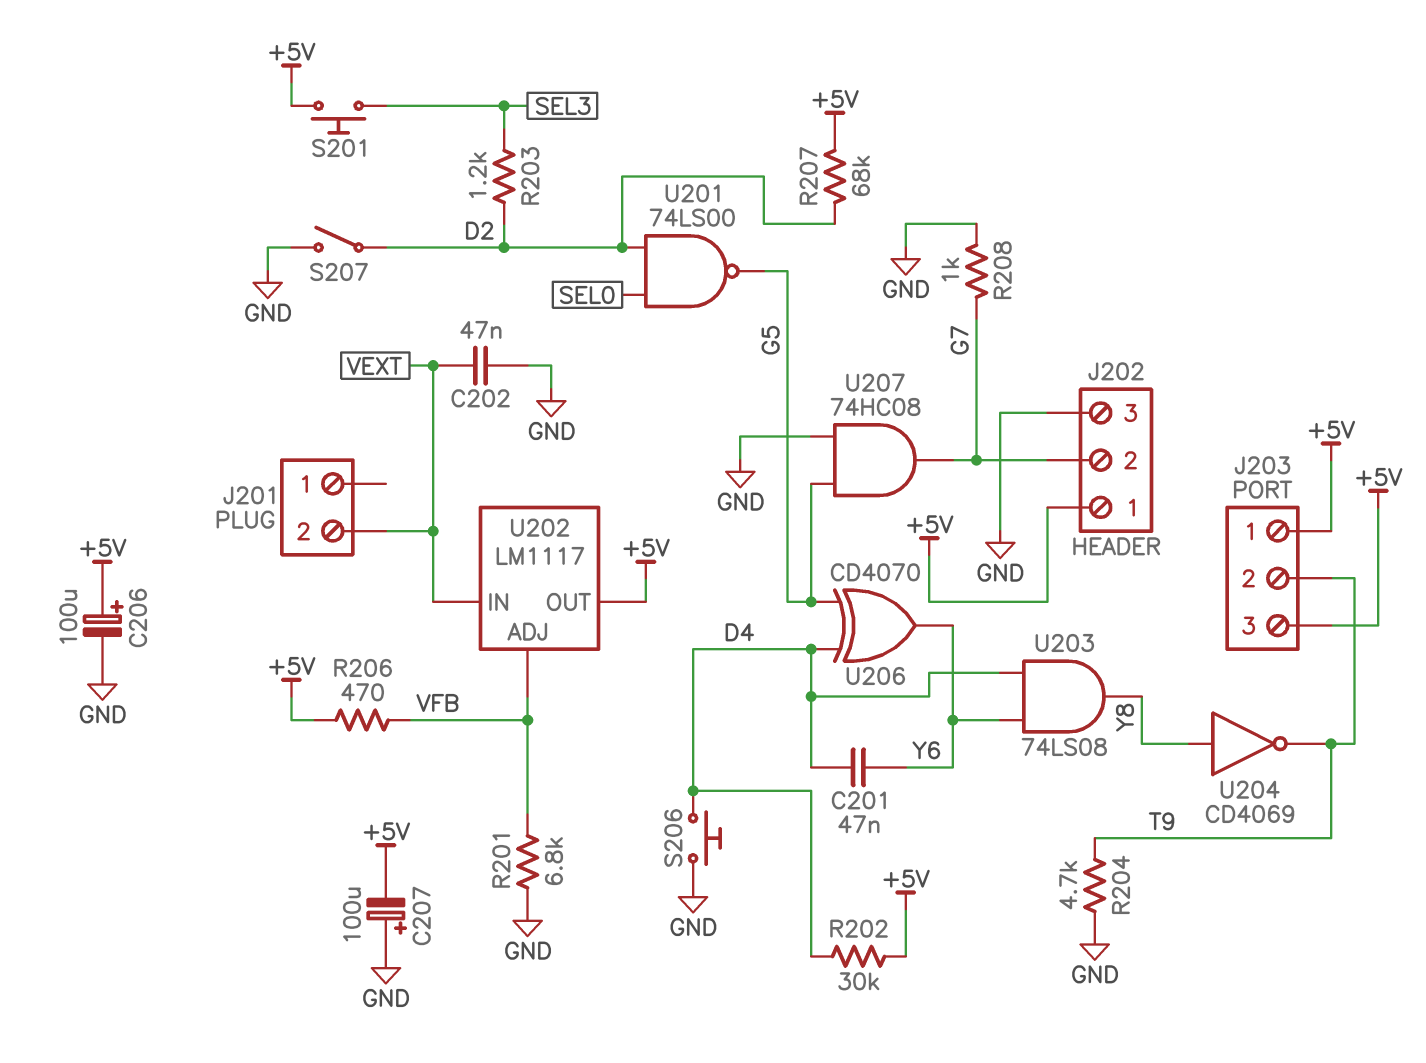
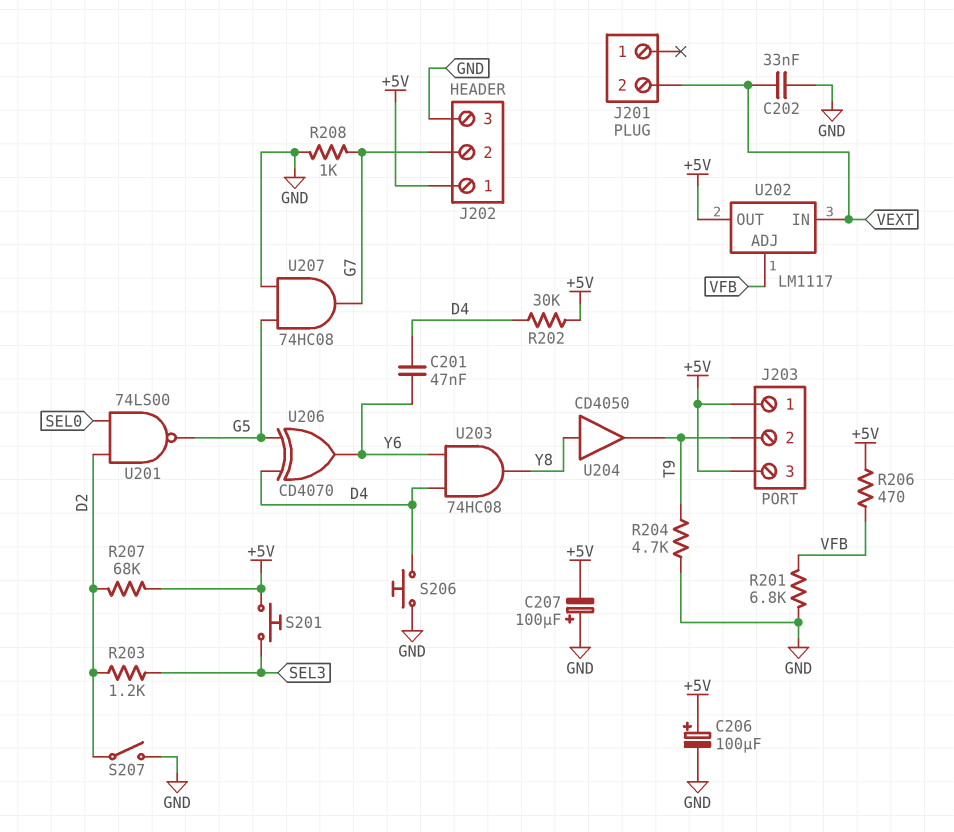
C202: 47nF (GND, VEXT) -> 33nF (GND, VEXT)
U203: AND 74LS08 (in D4, in Y6, out Y8) -> AND 74HC08 (in D4, in Y6, out Y8)
U204: NOT CD4069 (in Y8, out T9) -> buffer CD4050 (in Y8, out T9)

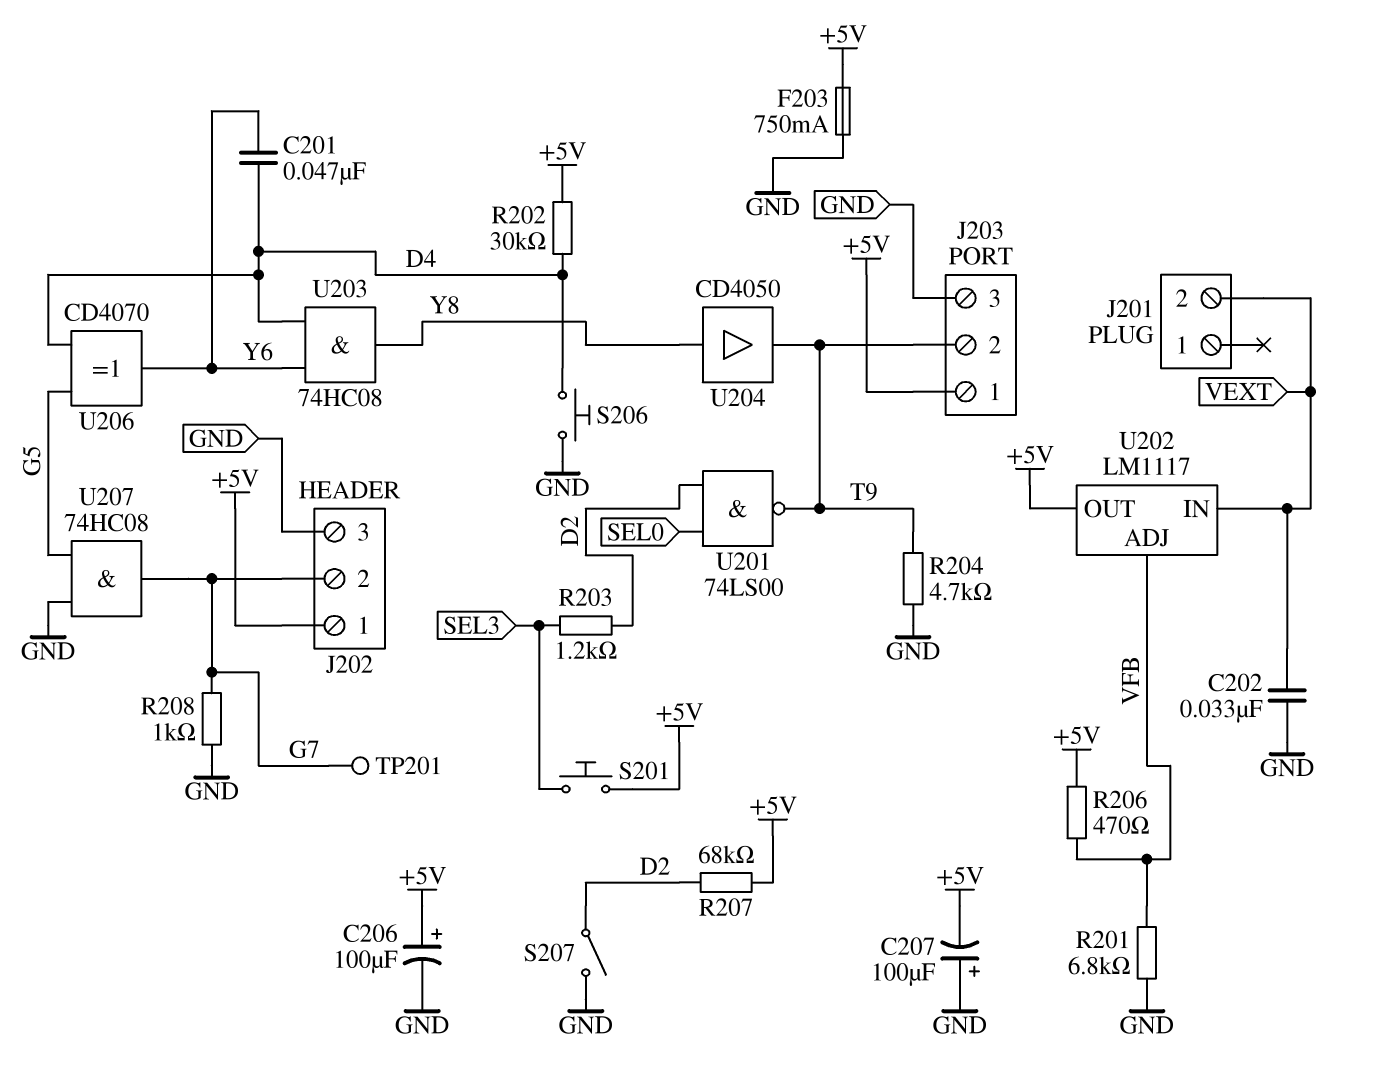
F203: none -> 750mA (+5V, GND)
J203 pin 3: +5V -> GND
TP201: none -> test point (G7)
U201: NAND 74LS00 (in D2, in SEL0, out G5) -> NAND 74LS00 (in D2, in SEL0, out T9)

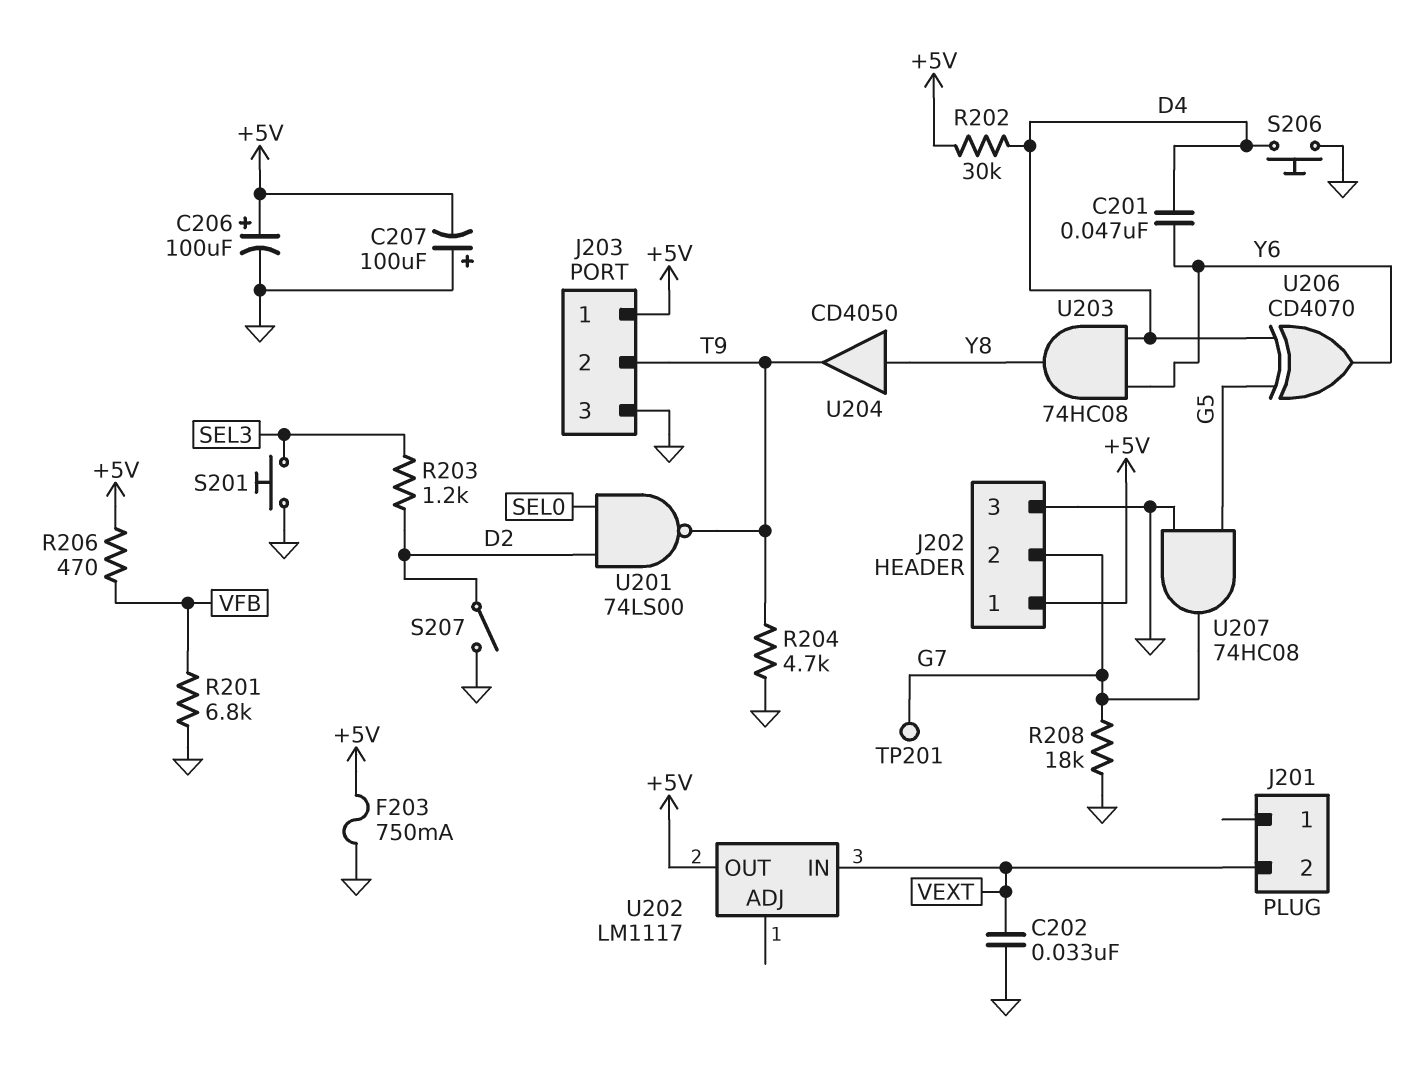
R207: 68k (+5V, D2) -> none
R208: 1k (G7, GND) -> 18k (G7, GND)
S201: button (+5V, SEL3) -> button (GND, SEL3)
U202 pin ADJ: VFB -> none

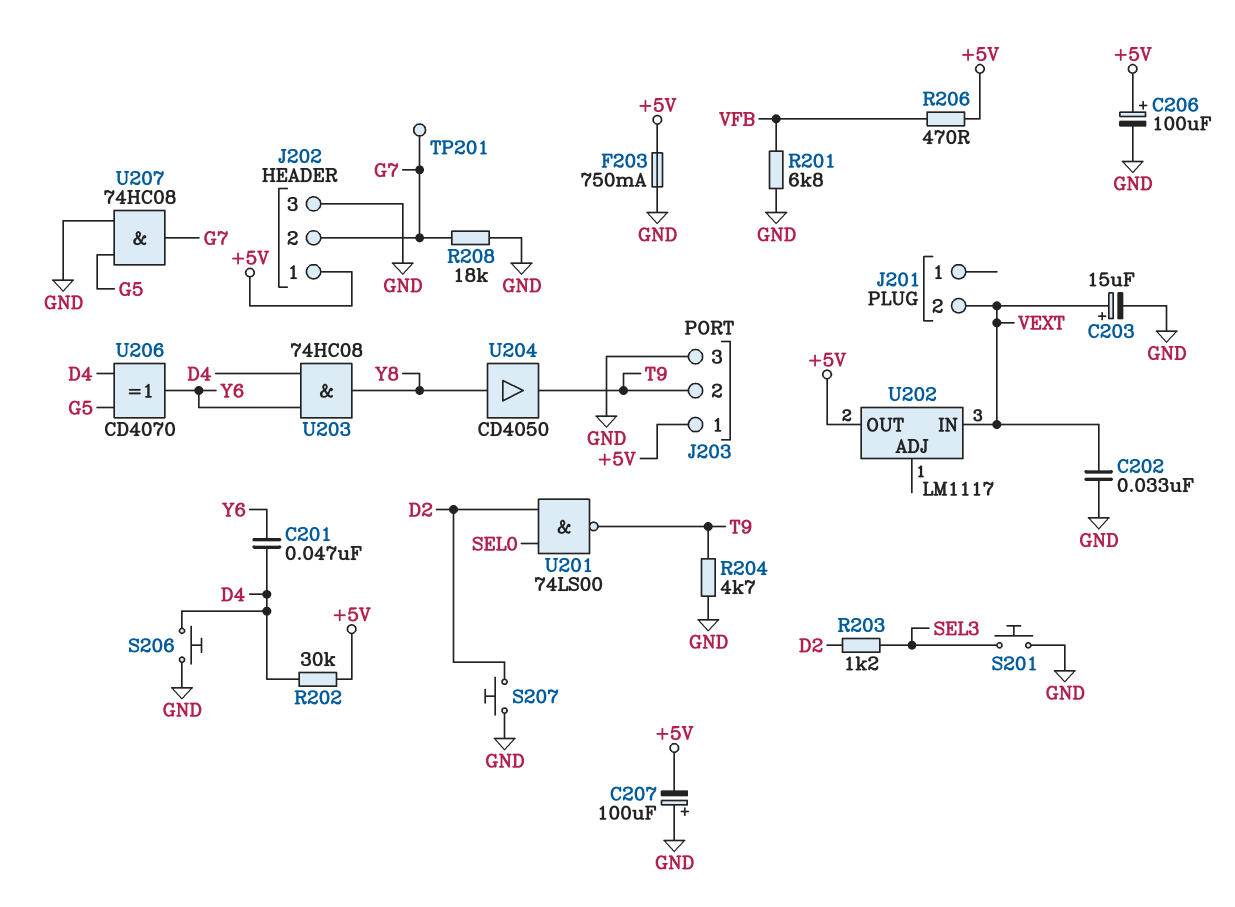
C203: none -> 15uF (plus VEXT, minus GND)
S207: switch (D2, GND) -> button (D2, GND)

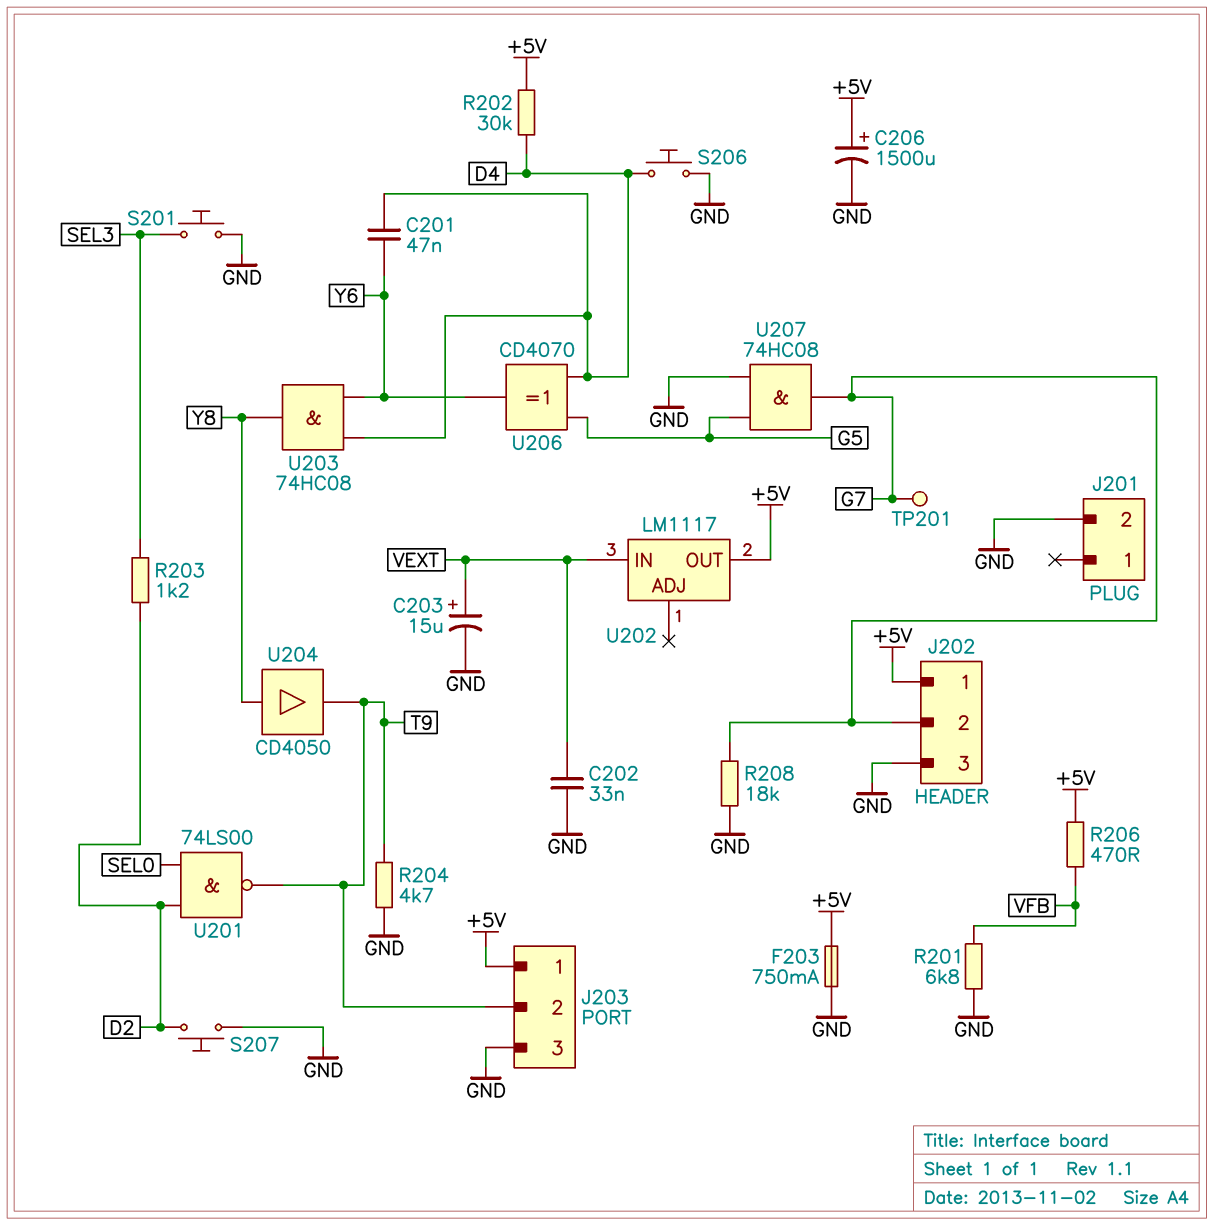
C206: 100uF (plus +5V, minus GND) -> 1500uF (plus +5V, minus GND)
C207: 100uF (plus GND, minus +5V) -> none
J201 pin 2: VEXT -> GND

